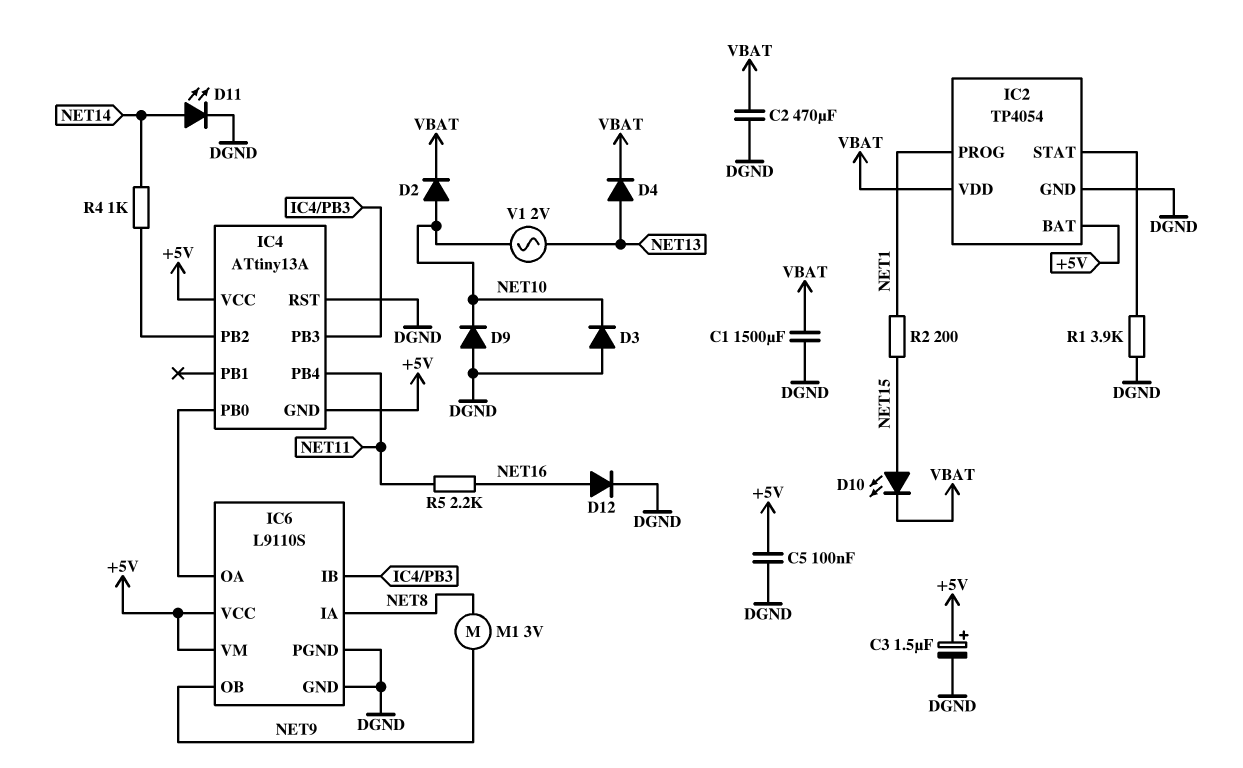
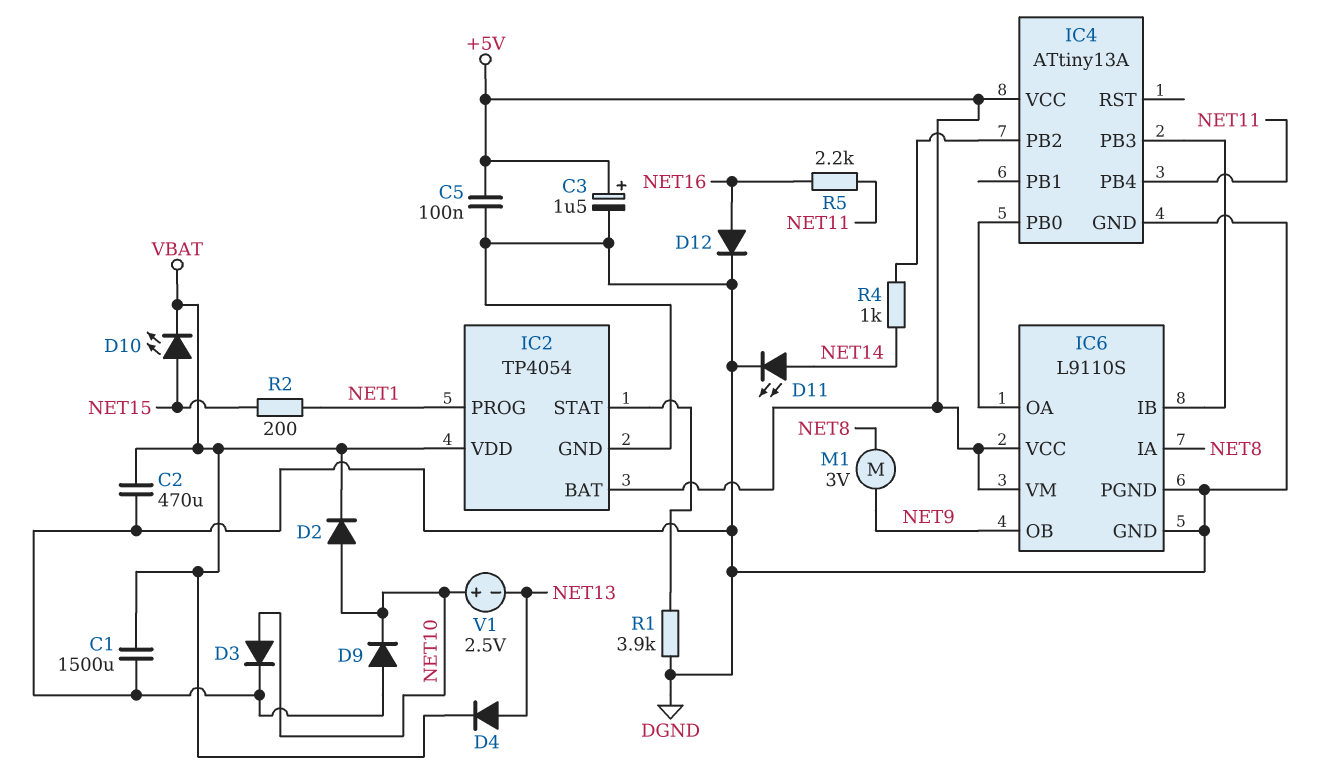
D3: diode (A DGND, K NET10) -> diode (A NET10, K DGND)
IC4 pin GND: +5V -> DGND
IC4 pin RST: DGND -> none
V1: AC 2V (NET10, NET13) -> 2.5V (plus NET10, minus NET13)

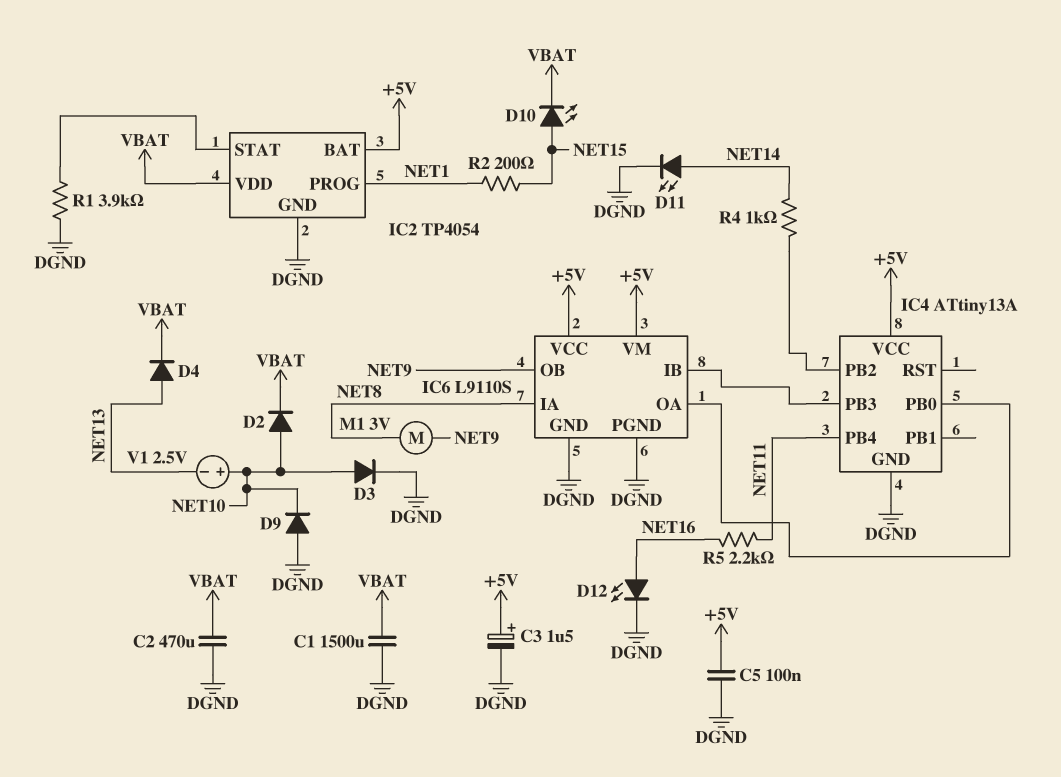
D12: diode (A NET16, K DGND) -> LED (A NET16, K DGND)

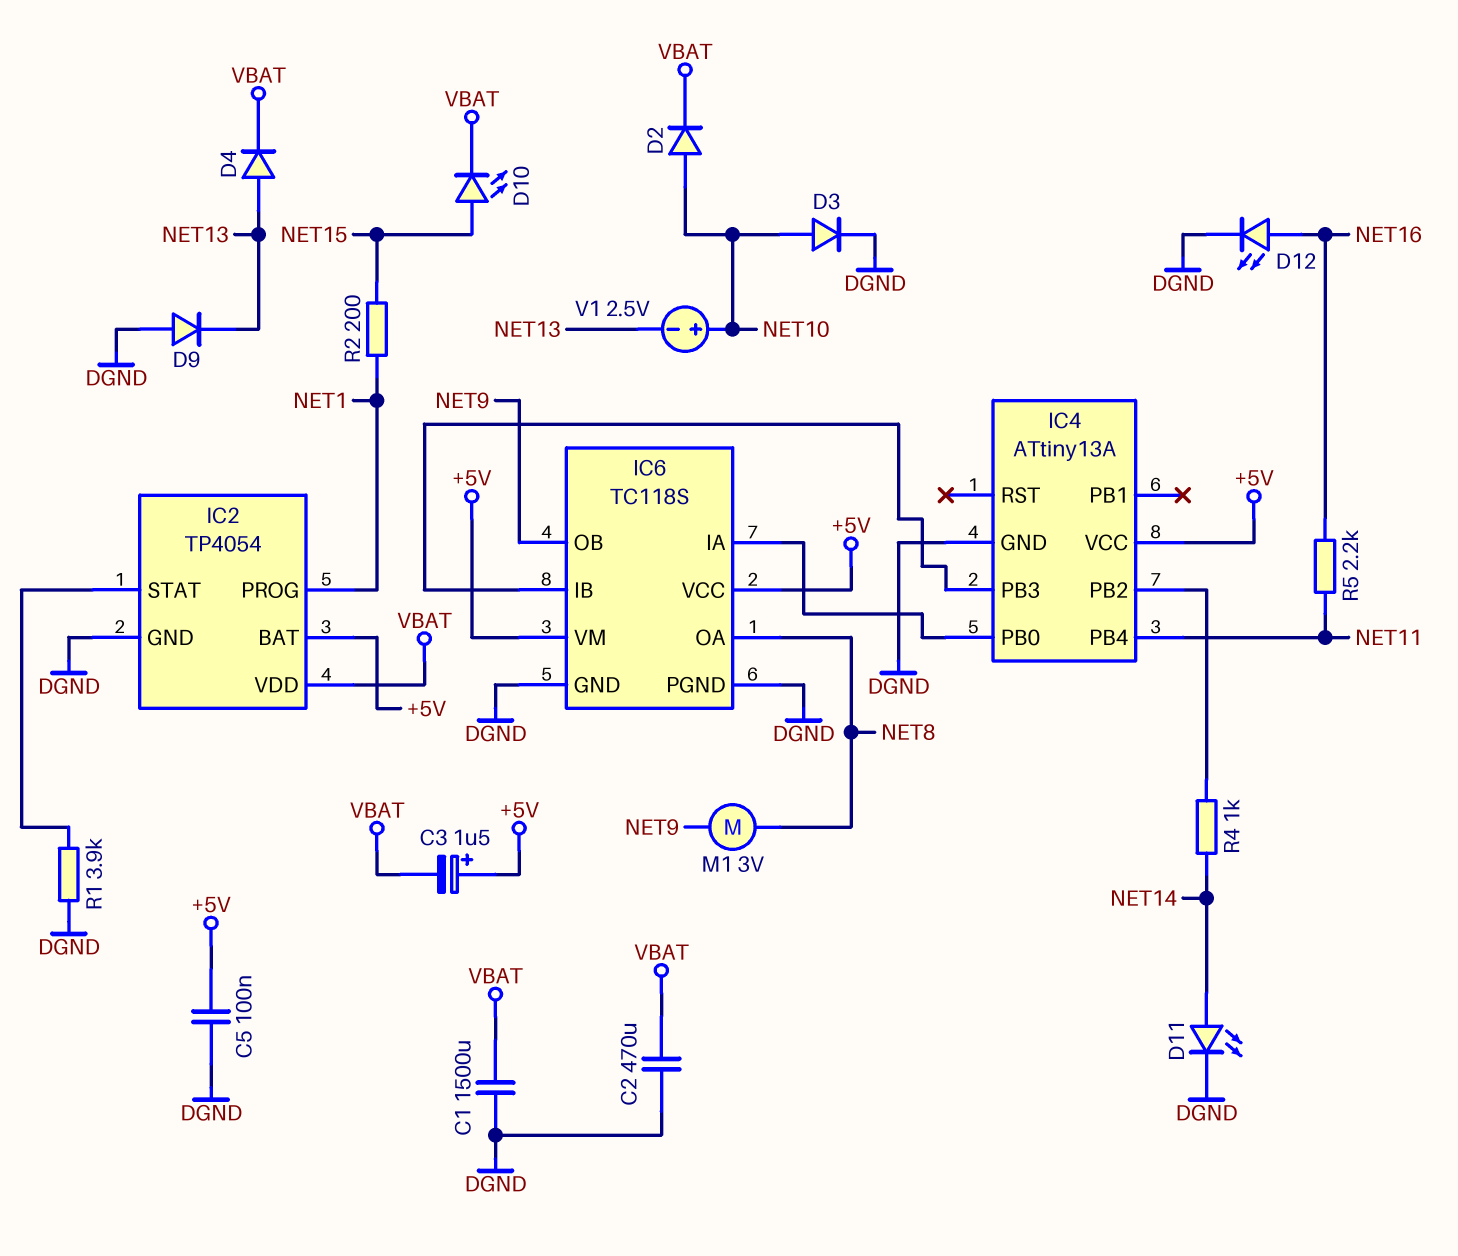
C3: 1.5uF (plus +5V, minus DGND) -> 1.5uF (plus +5V, minus VBAT)
D9: diode (A DGND, K NET10) -> diode (A DGND, K NET13)
IC6: L9110S -> TC118S
IC6 pin IA: NET8 -> IC4/PB0
IC6 pin OA: IC4/PB0 -> NET8

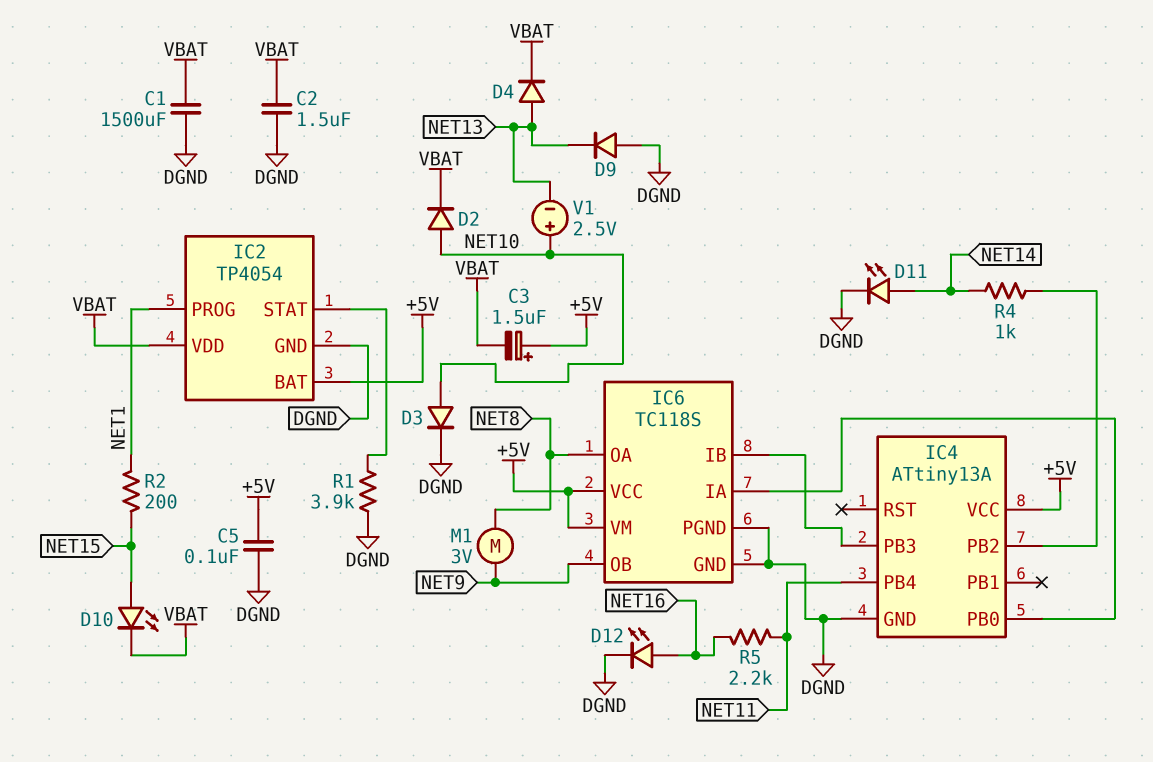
C2: 470uF (DGND, VBAT) -> 1.5uF (DGND, VBAT)

